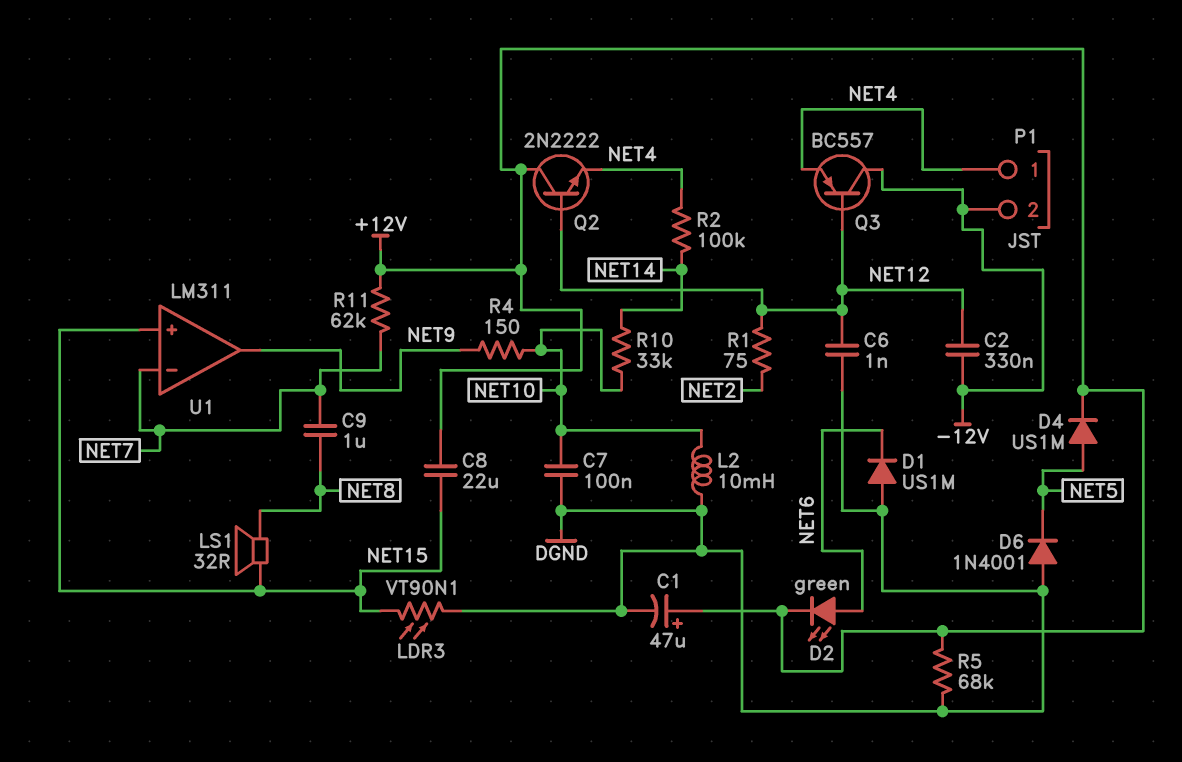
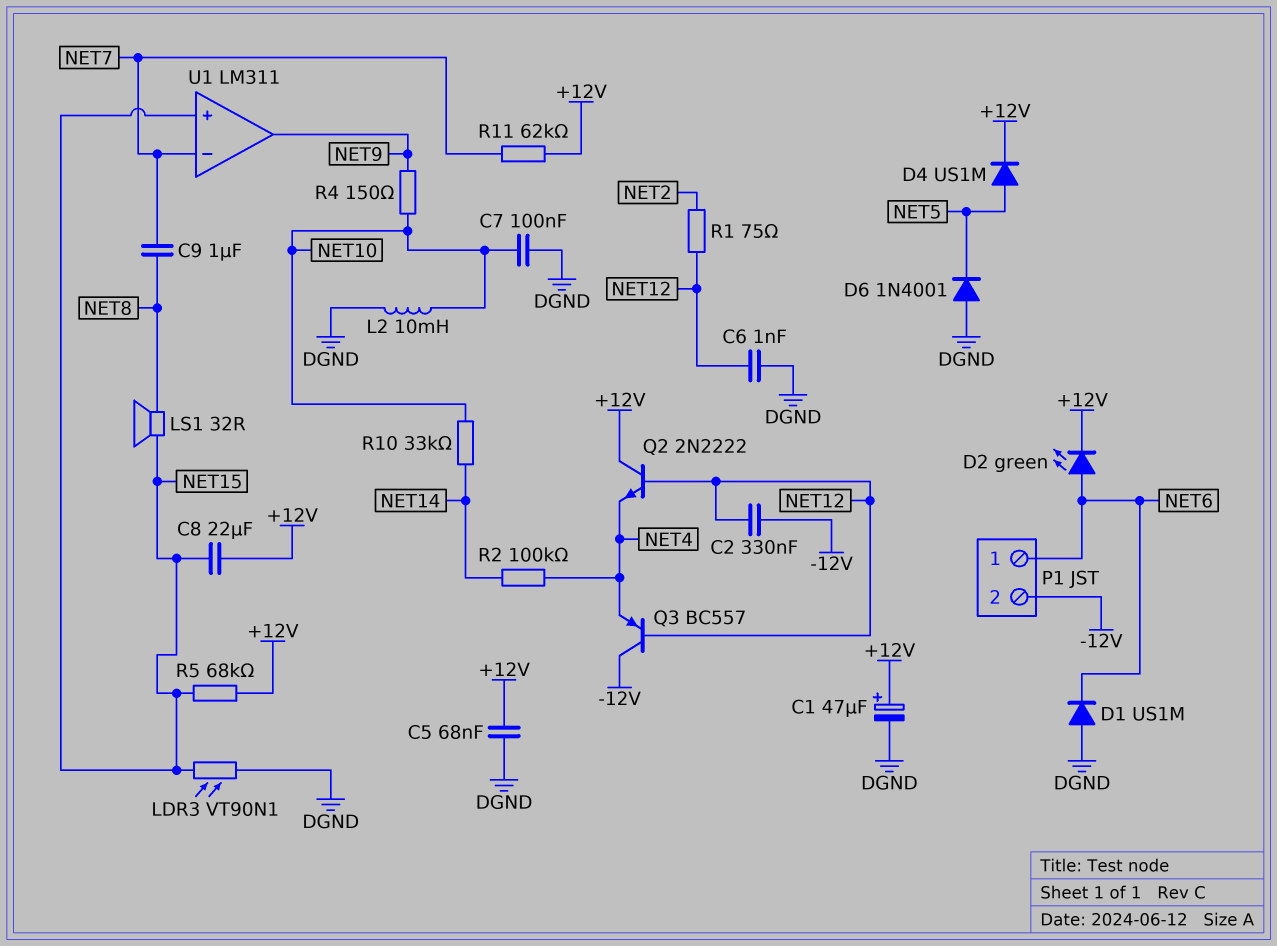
C5: none -> 68nF (+12V, DGND)
P1 pin 1: NET4 -> NET6
R5: 68k (+12V, DGND) -> 68k (+12V, NET15)

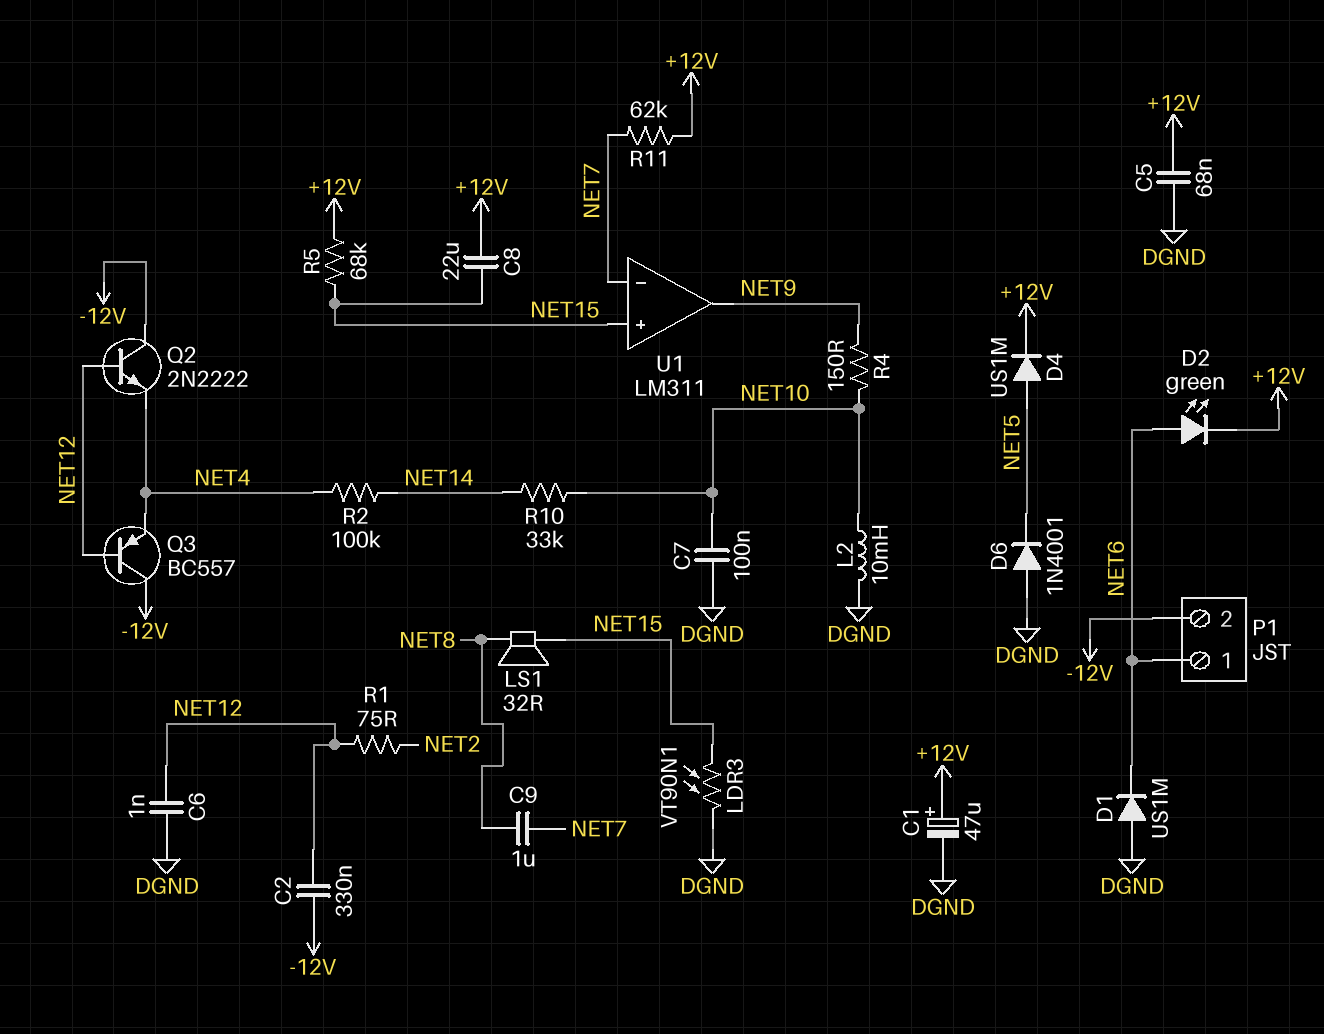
Q2: NPN 2N2222 (B NET12, C +12V, E NET4) -> NPN 2N2222 (B NET12, C -12V, E NET4)

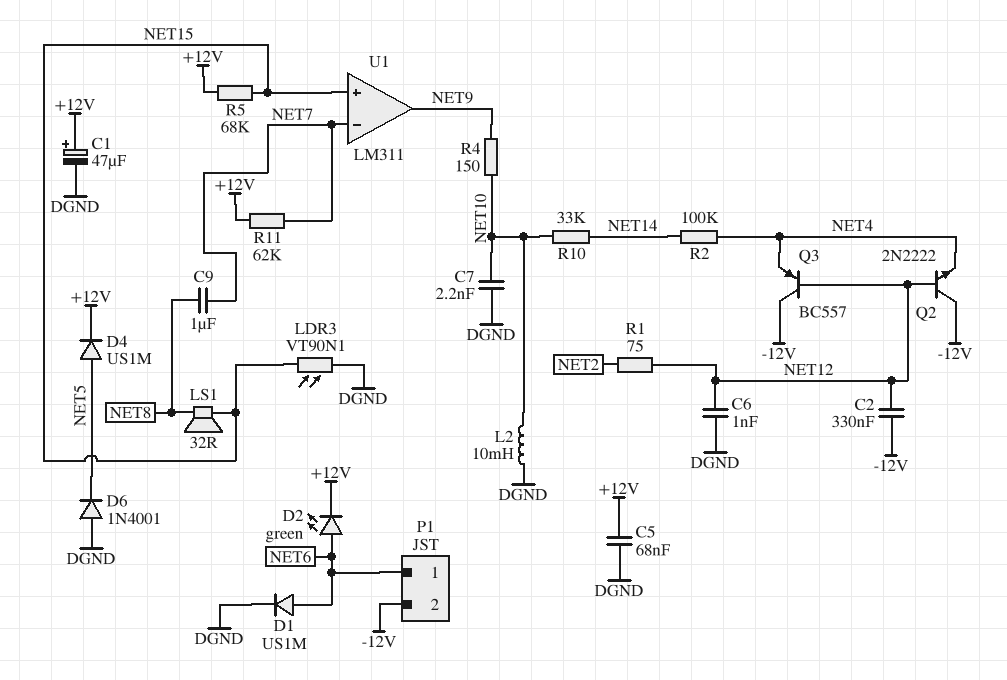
C7: 100nF (DGND, NET10) -> 2.2nF (DGND, NET10)
C8: 22uF (+12V, NET15) -> none
D1: diode US1M (A DGND, K NET6) -> diode US1M (A NET6, K DGND)

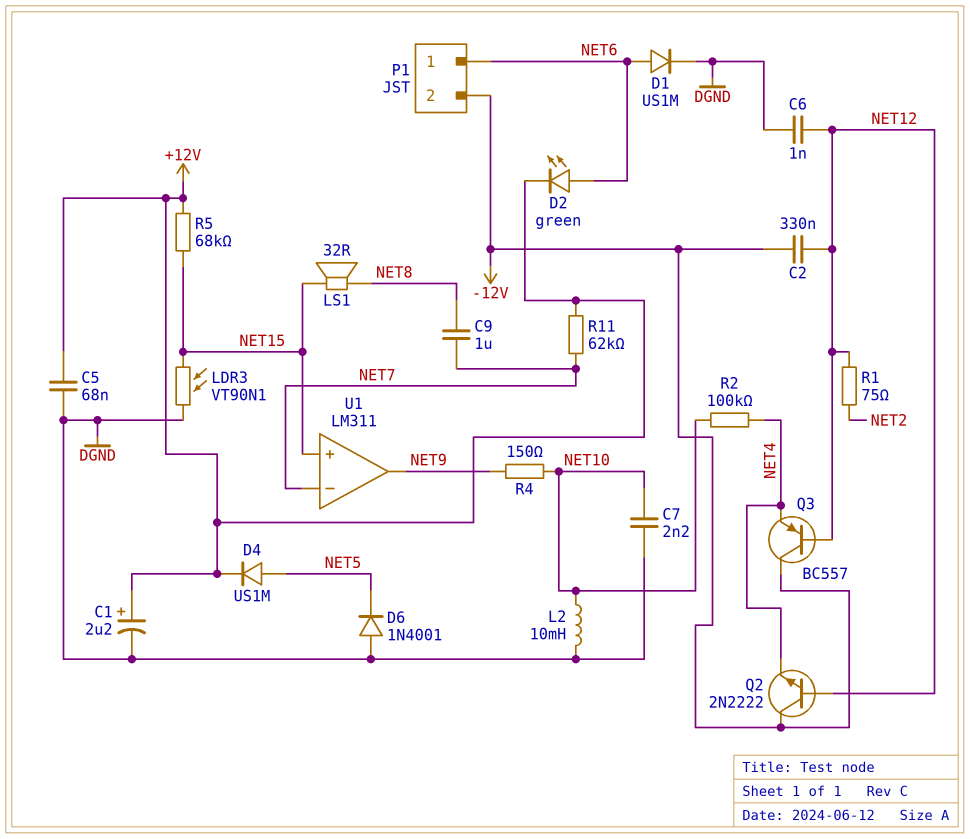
C1: 47uF (plus +12V, minus DGND) -> 2.2uF (plus +12V, minus DGND)
R2: 100k (NET4, NET14) -> 100k (NET4, NET10)
R10: 33k (NET10, NET14) -> none

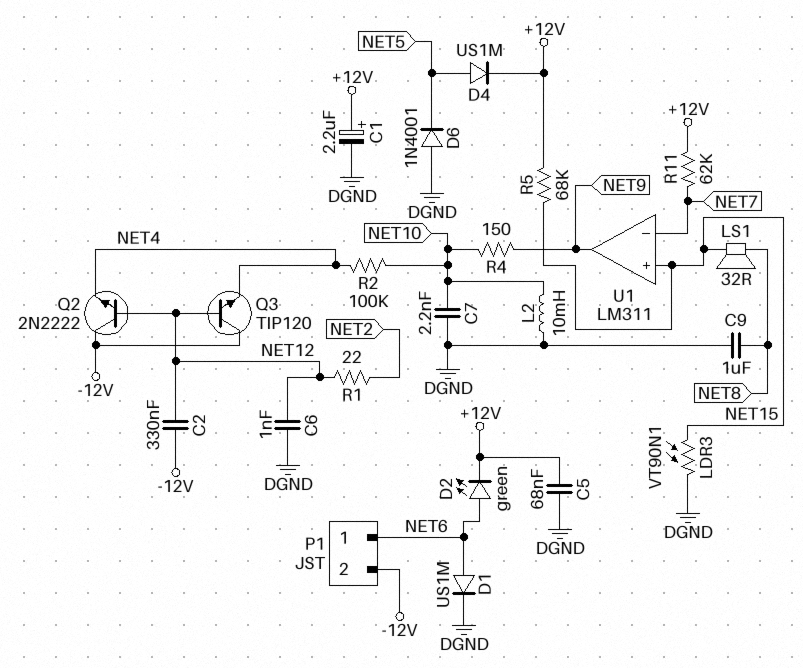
C9: 1uF (NET7, NET8) -> 1uF (DGND, NET8)
Q3: PNP BC557 (B NET12, C -12V, E NET4) -> NPN TIP120 (B NET12, C -12V, E NET4)
R1: 75 (NET2, NET12) -> 22 (NET2, NET12)

